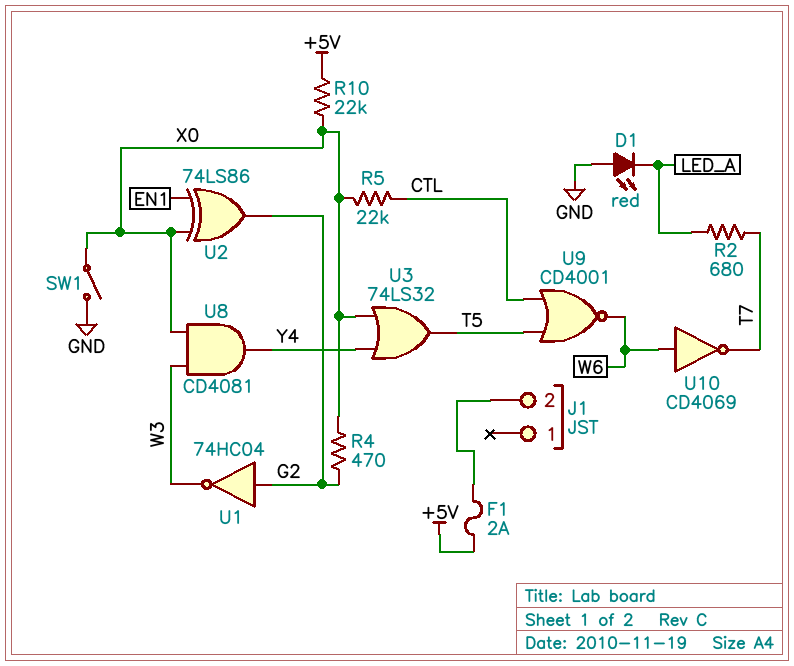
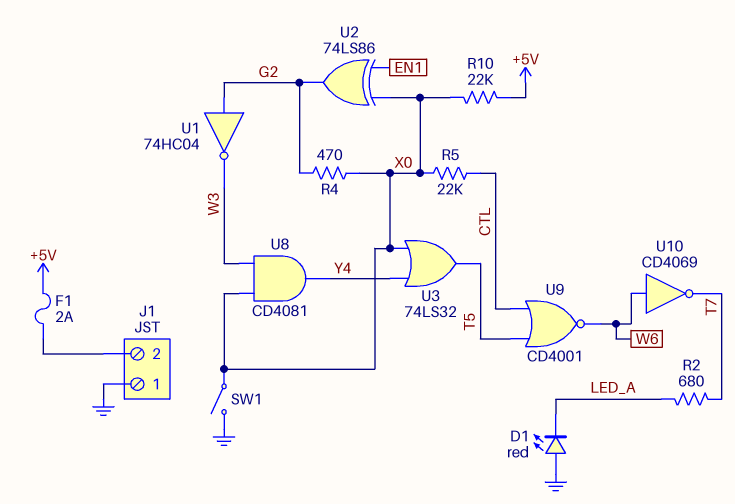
J1 pin 1: none -> GND

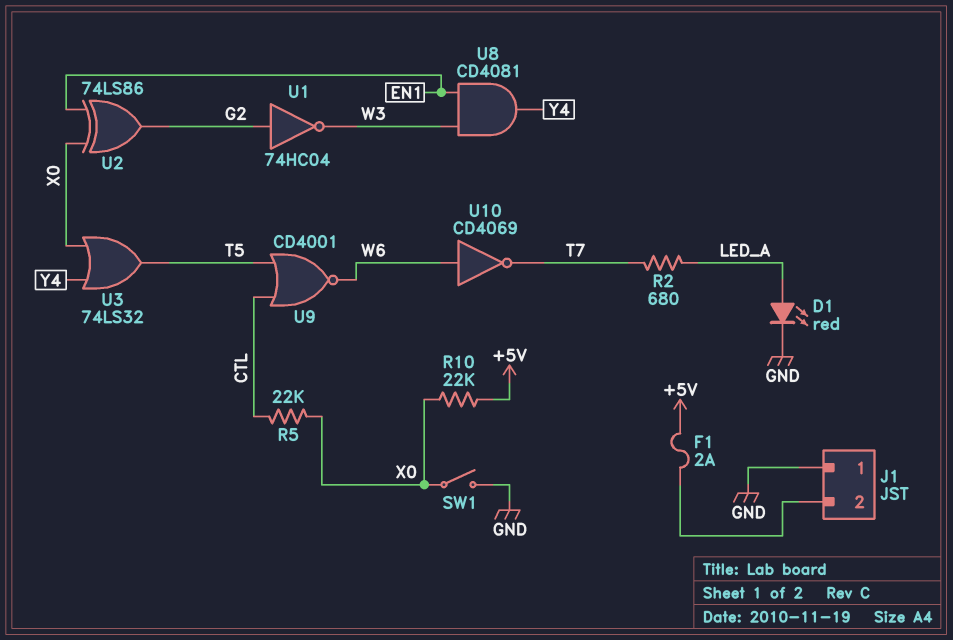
D1: LED red (A GND, K LED_A) -> LED red (A LED_A, K GND)
R4: 470 (G2, X0) -> none
U8: AND CD4081 (in W3, in X0, out Y4) -> AND CD4081 (in EN1, in W3, out Y4)

